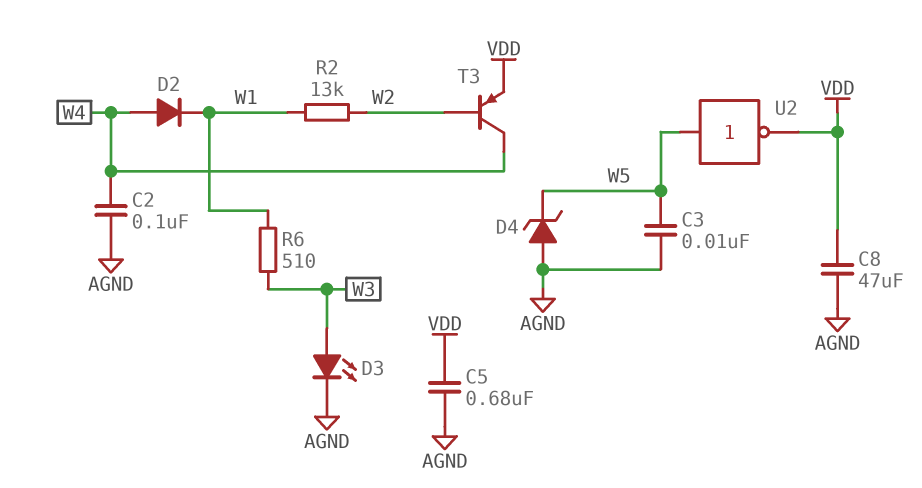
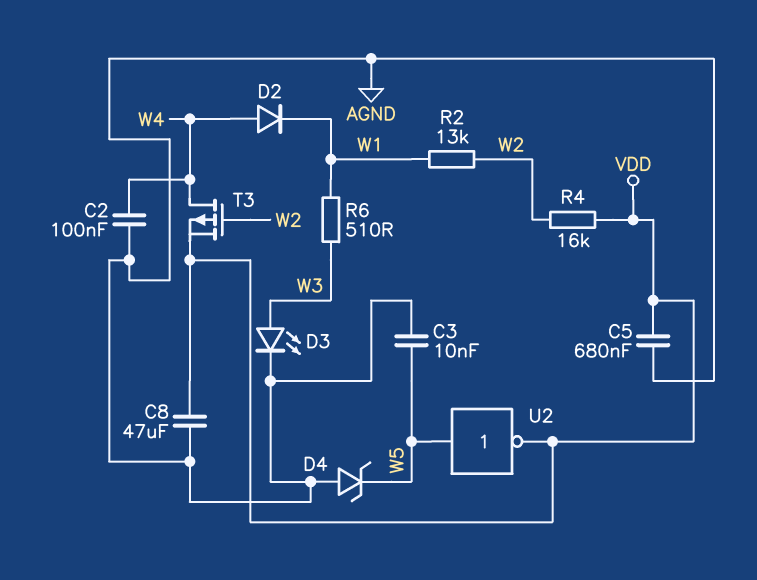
R4: none -> 16k (VDD, W2)
T3: PNP (B W2, C W4, E VDD) -> PMOS (G W2, D W4, S VDD)

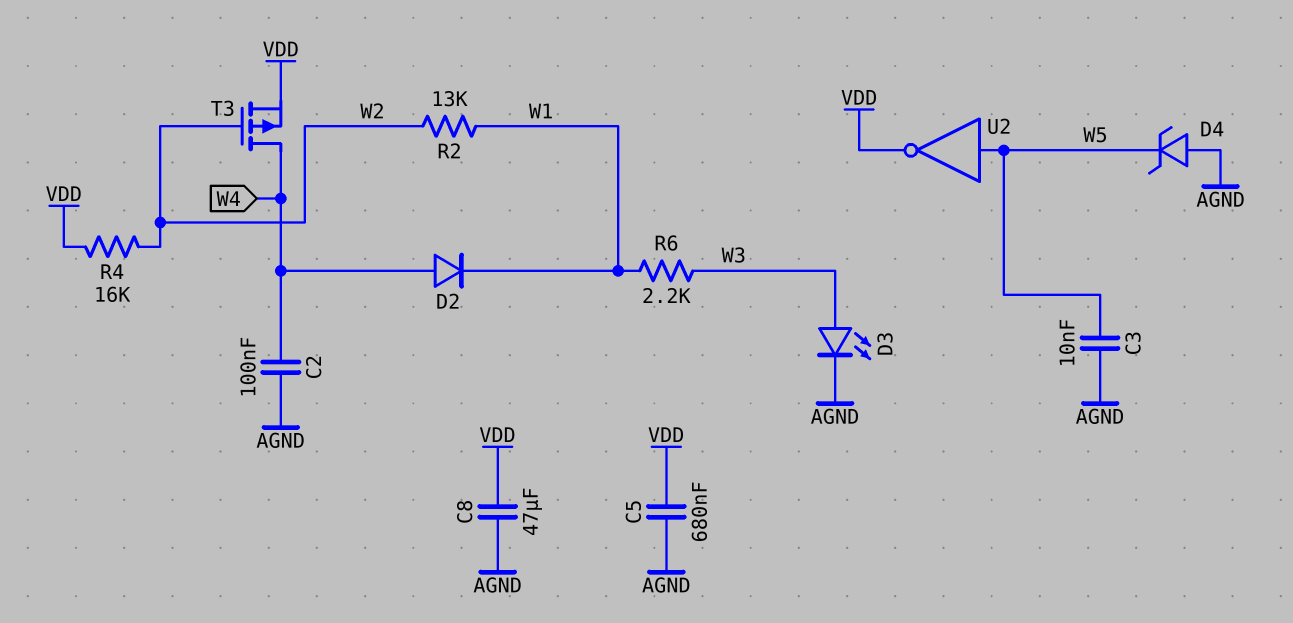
R6: 510 (W1, W3) -> 2.2k (W1, W3)

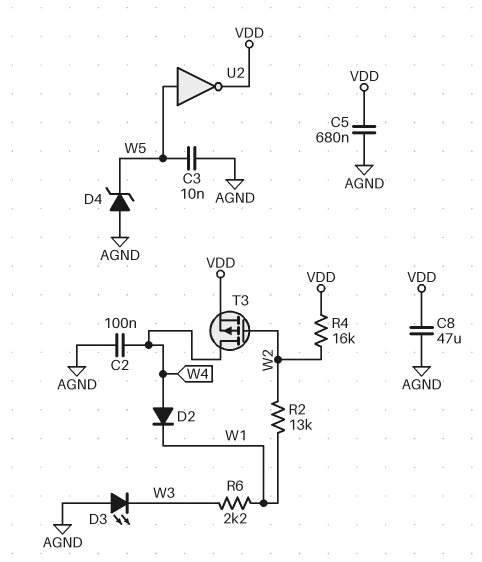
D3: LED (A W3, K AGND) -> LED (A AGND, K W3)

